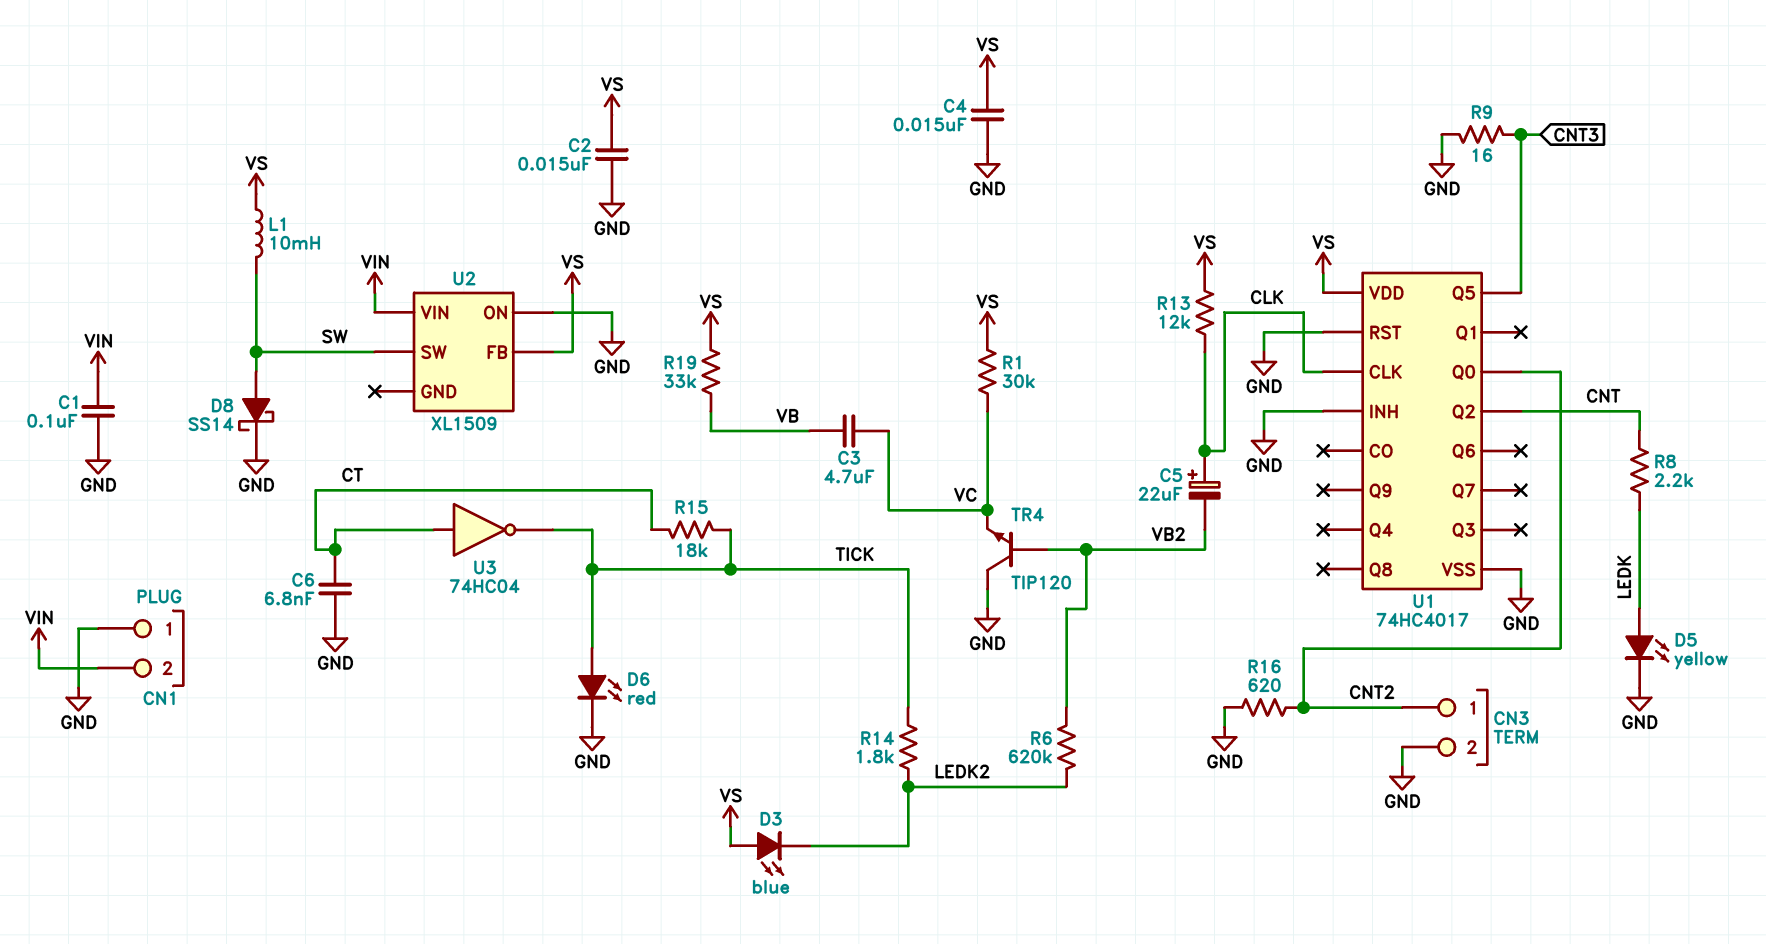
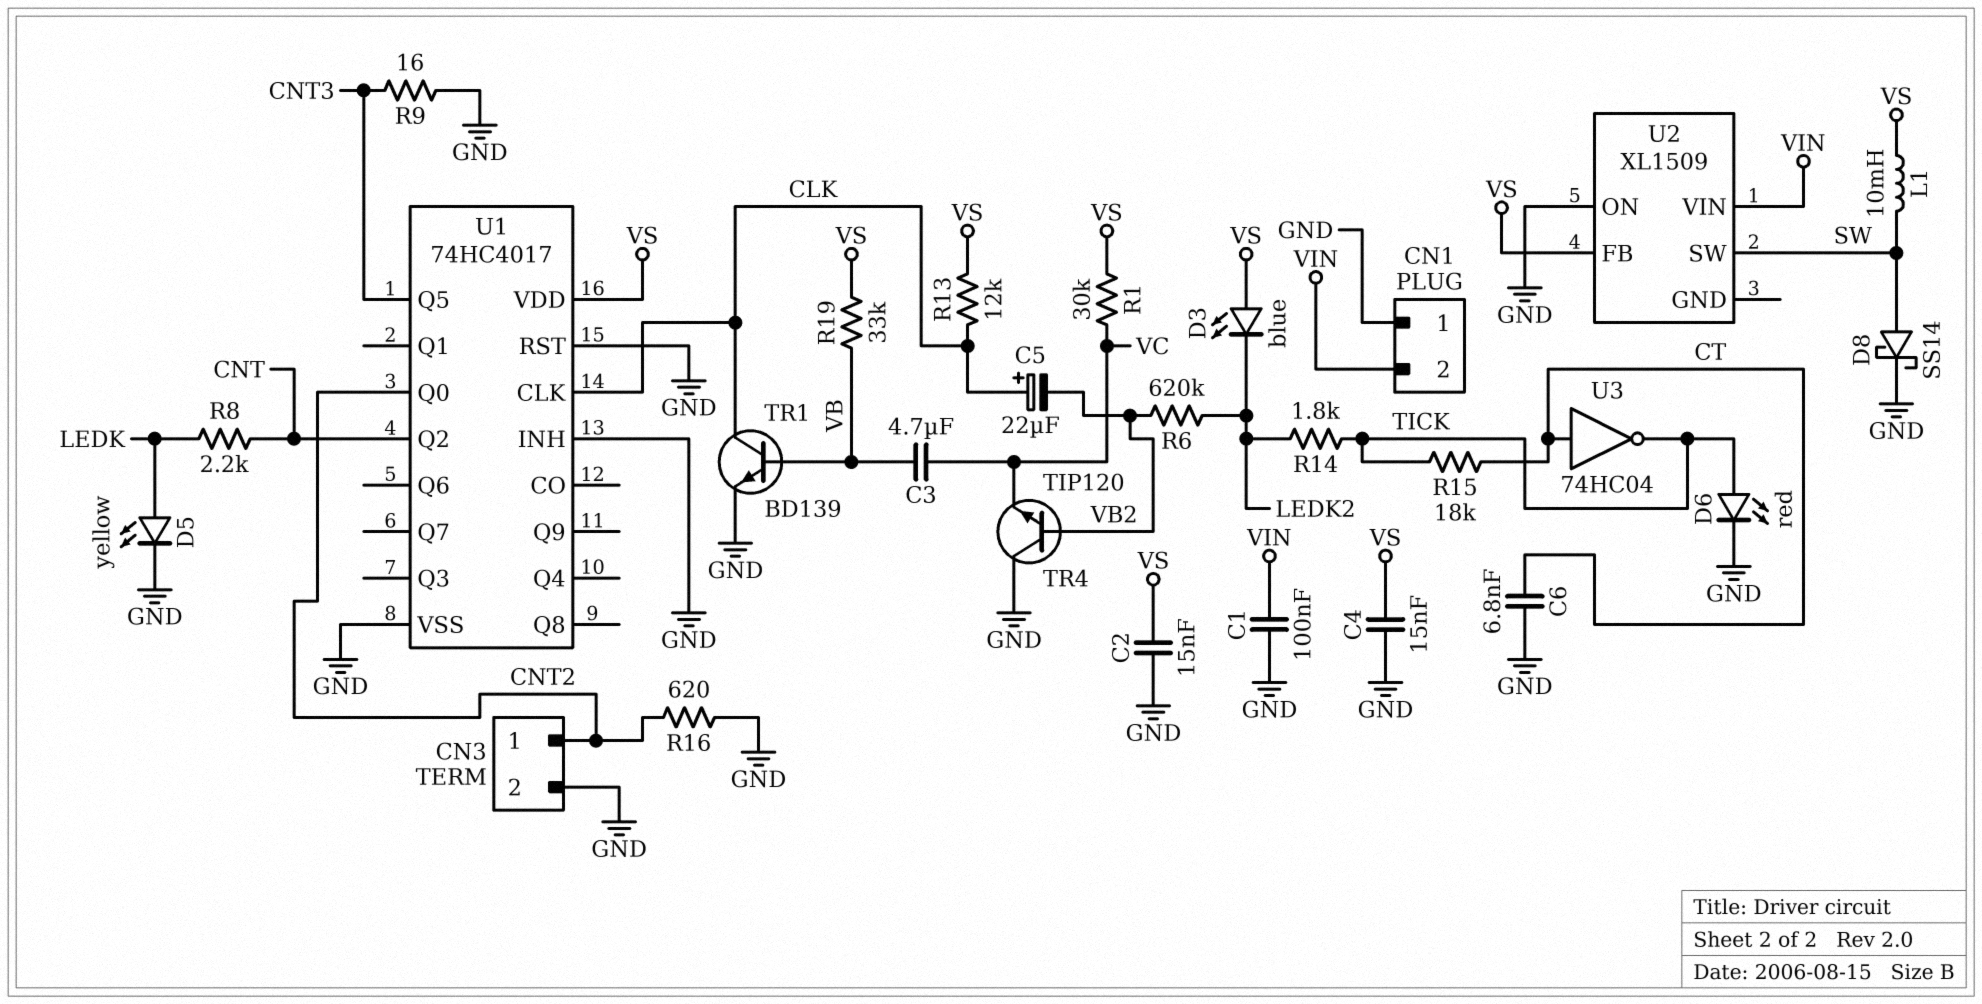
TR1: none -> NPN BD139 (B VB, C CLK, E GND)

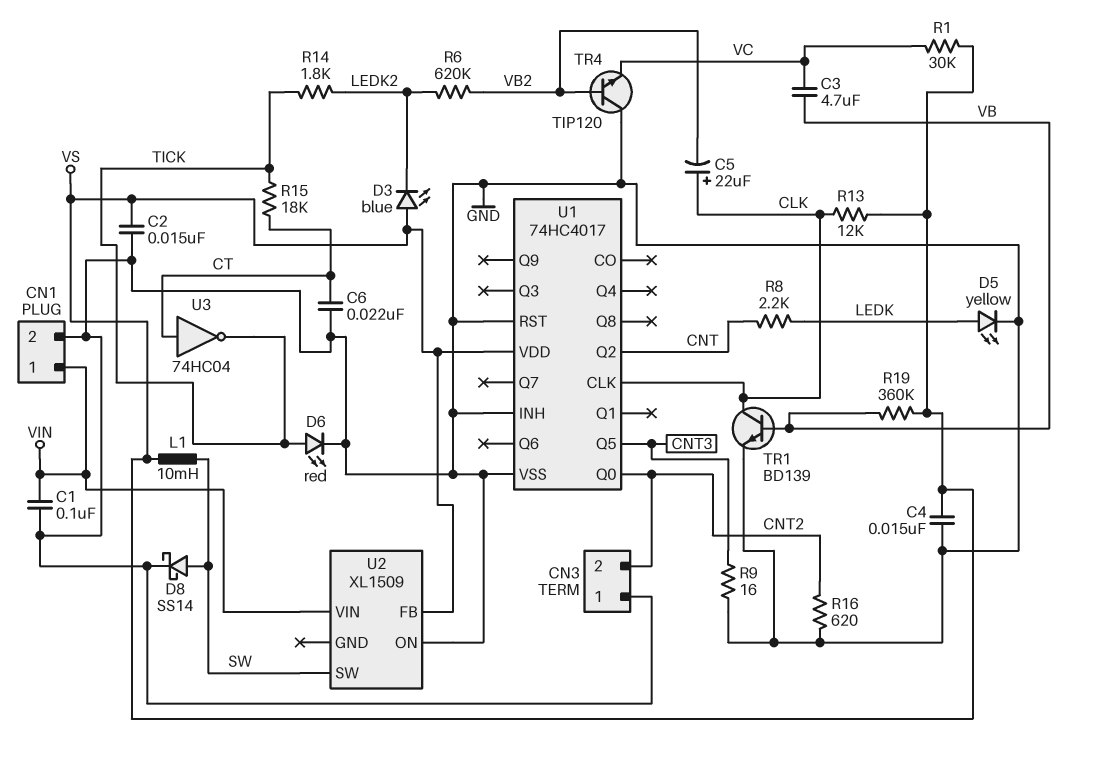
C6: 6.8nF (CT, GND) -> 22nF (CT, GND)
CN1 pin 1: GND -> VIN
CN1 pin 2: VIN -> GND
CN3 pin 1: CNT2 -> GND
CN3 pin 2: GND -> CNT2
R19: 33k (VB, VS) -> 360k (VB, VS)

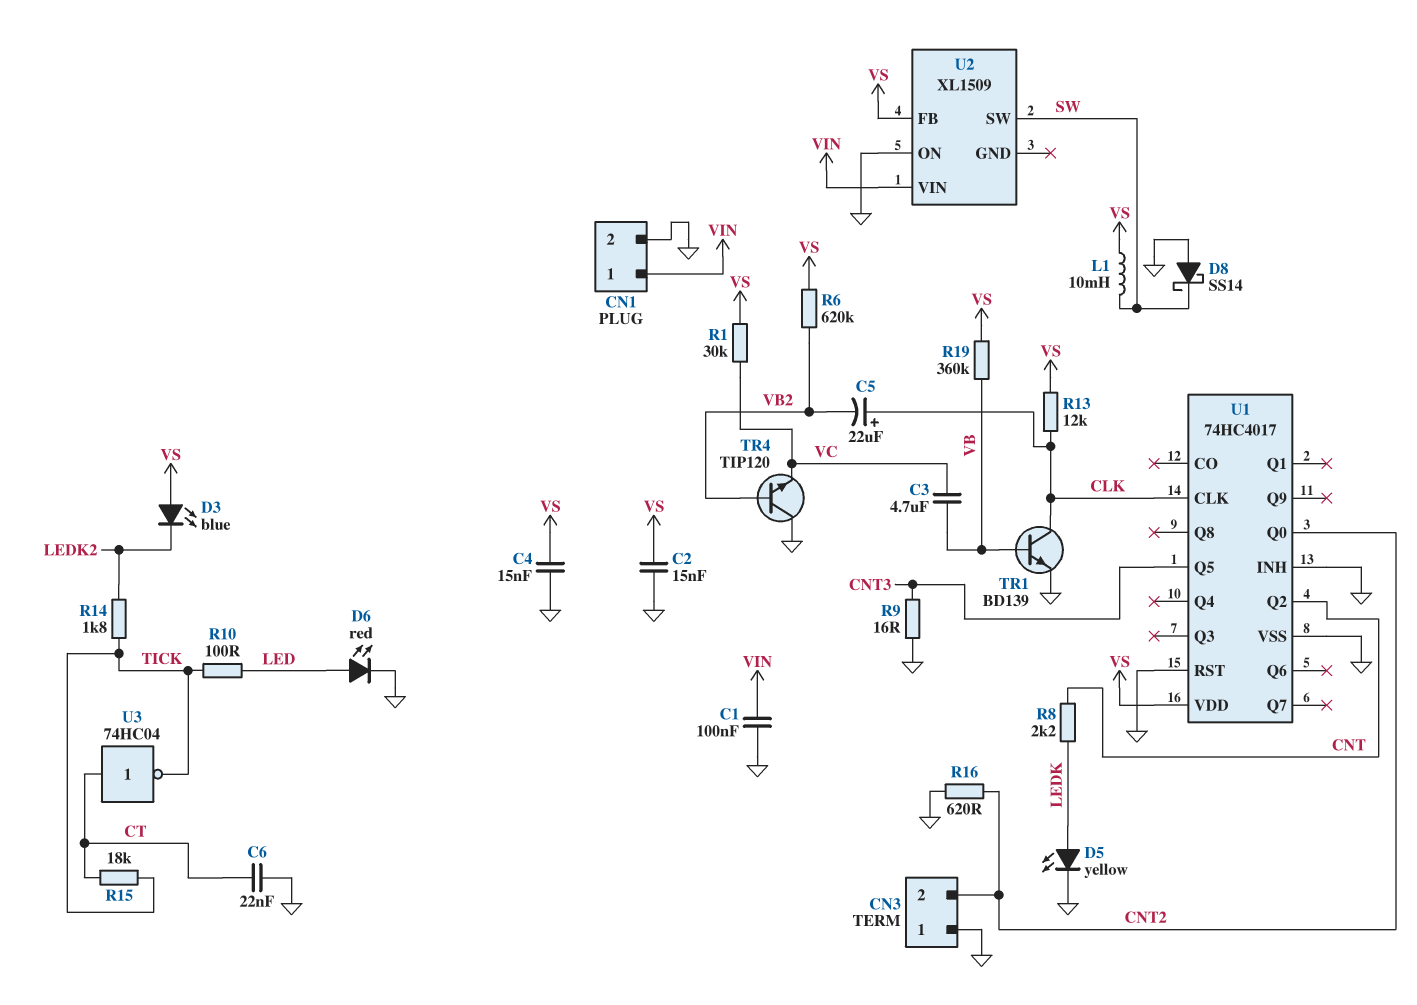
D6: LED red (A TICK, K GND) -> LED red (A LED, K GND)
D8: schottky SS14 (A SW, K GND) -> schottky SS14 (A GND, K SW)
R6: 620k (LEDK2, VB2) -> 620k (VB2, VS)
R10: none -> 100 (LED, TICK)

